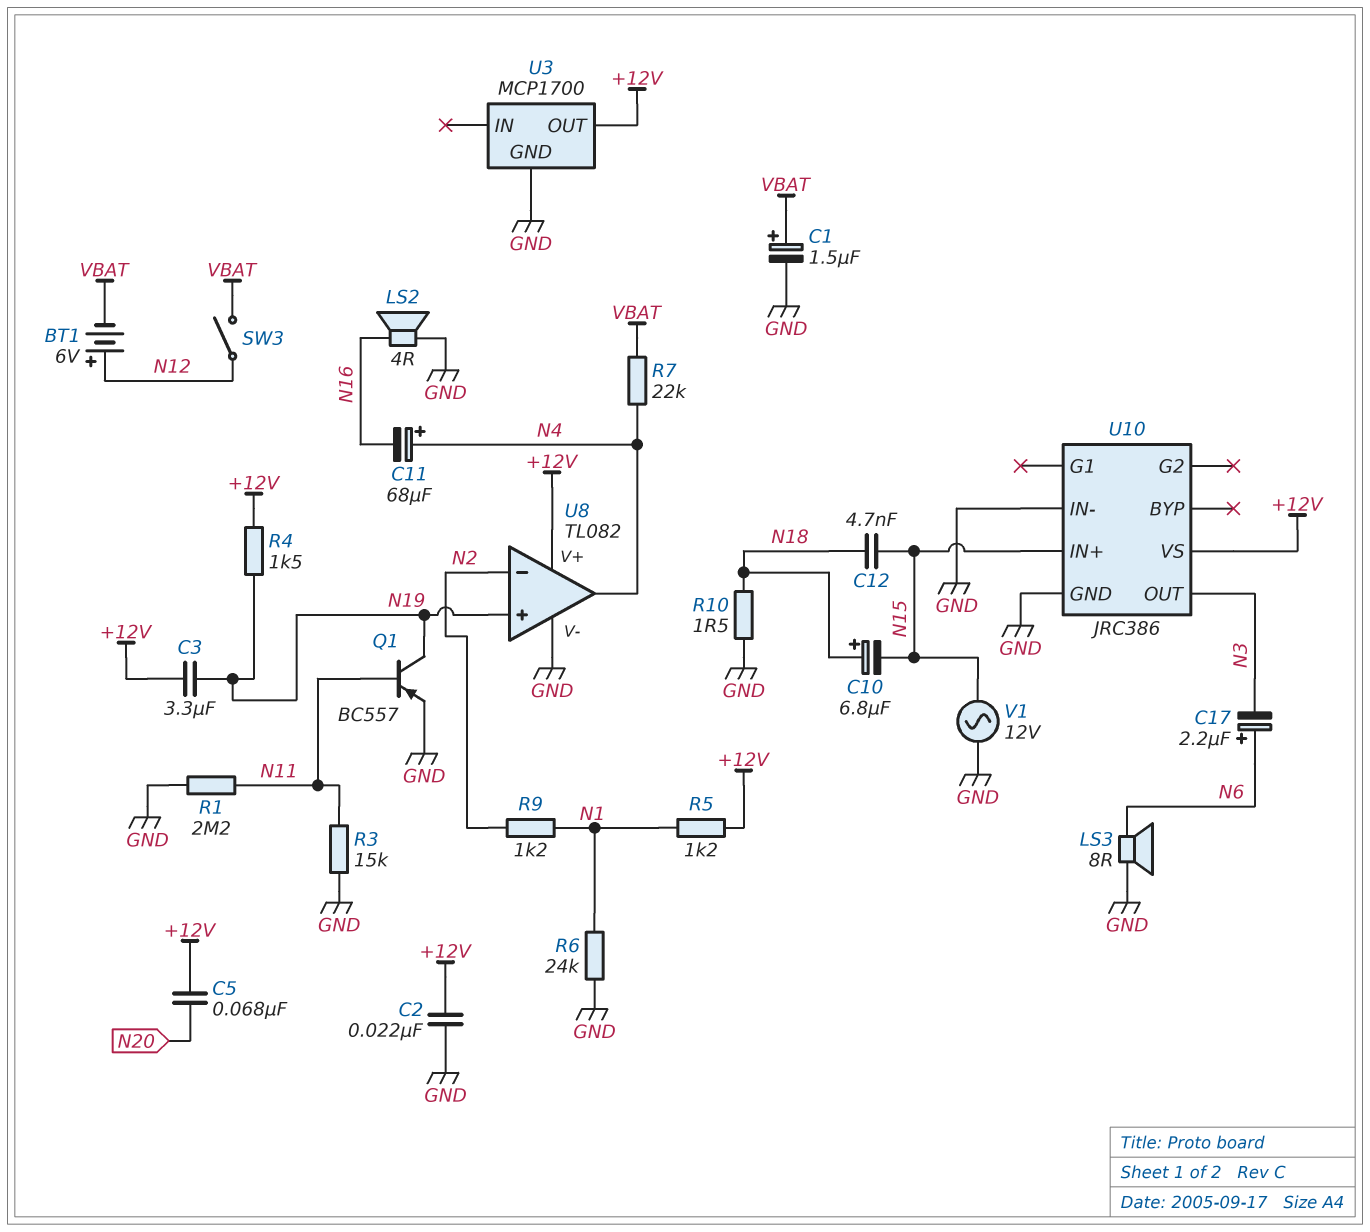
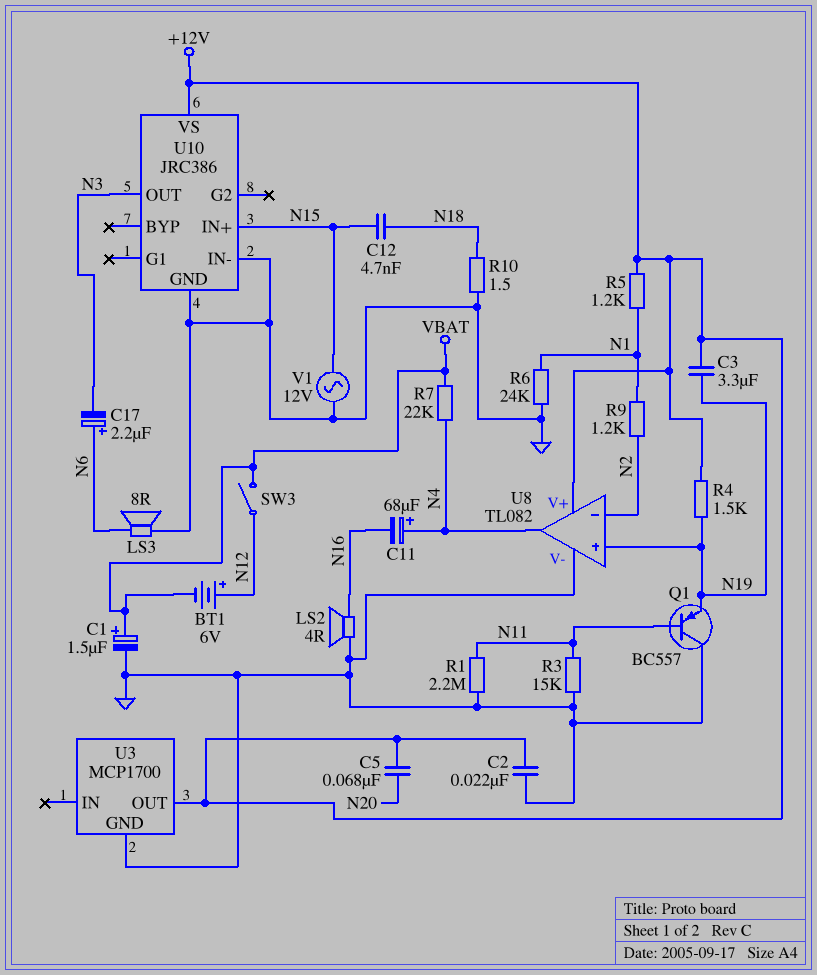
C10: 6.8uF (plus N18, minus N15) -> none
Q1: PNP BC557 (B N11, C N19, E GND) -> PNP BC557 (B N11, C GND, E N19)

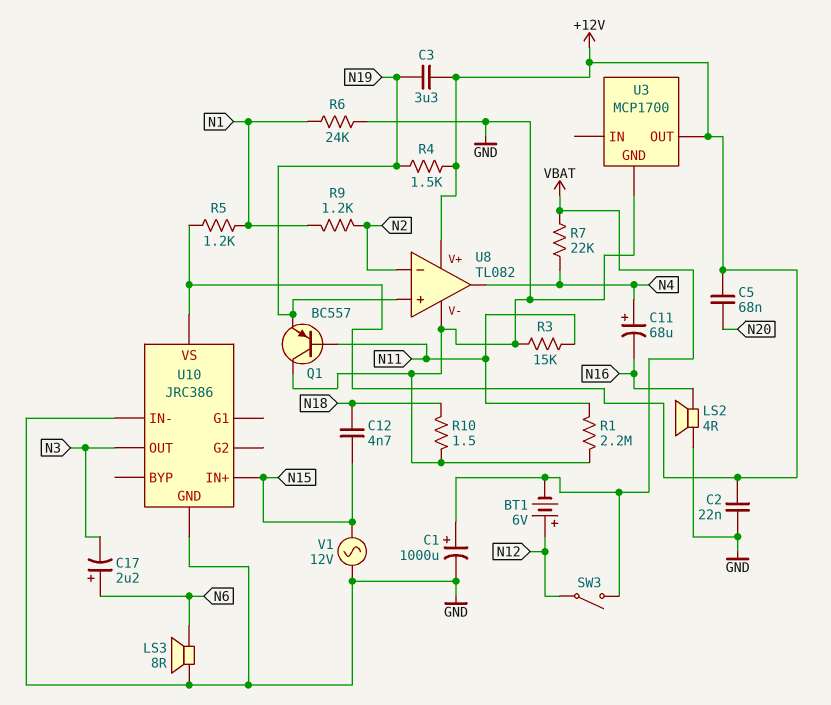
C1: 1.5uF (plus VBAT, minus GND) -> 1000uF (plus VBAT, minus GND)

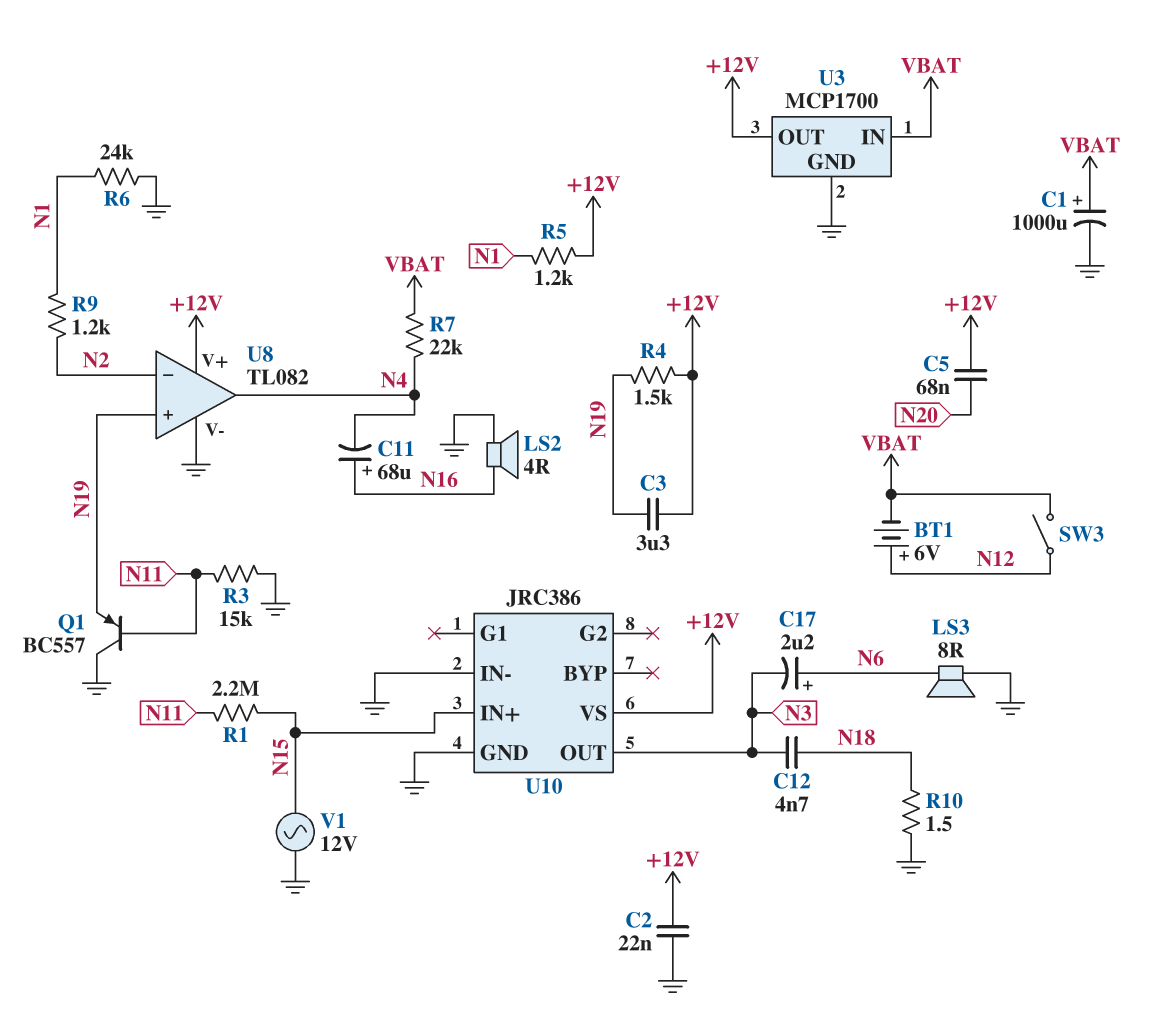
C11: 68uF (plus N4, minus N16) -> 68uF (plus N16, minus N4)
C12: 4.7nF (N15, N18) -> 4.7nF (N3, N18)
R1: 2.2M (GND, N11) -> 2.2M (N11, N15)
U3 pin IN: none -> VBAT

